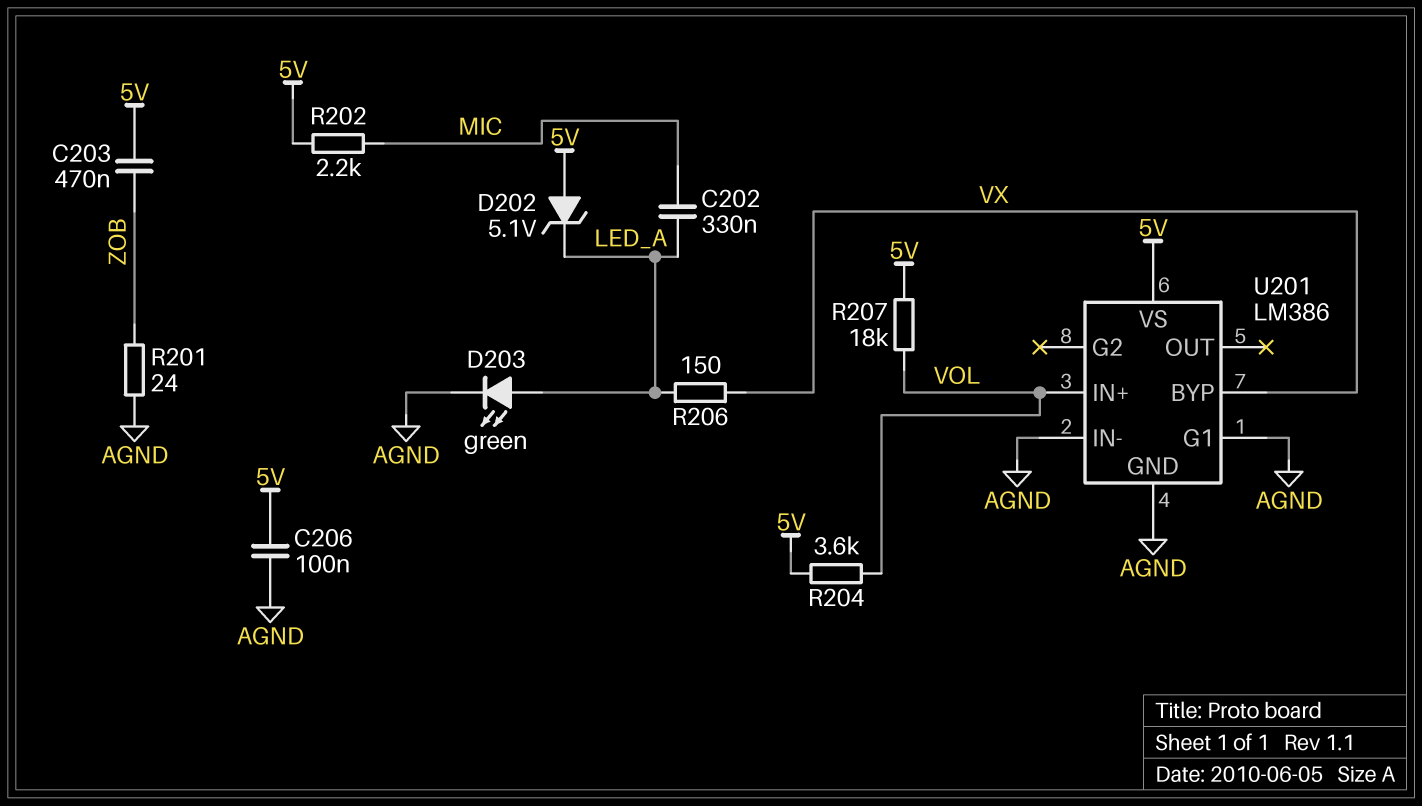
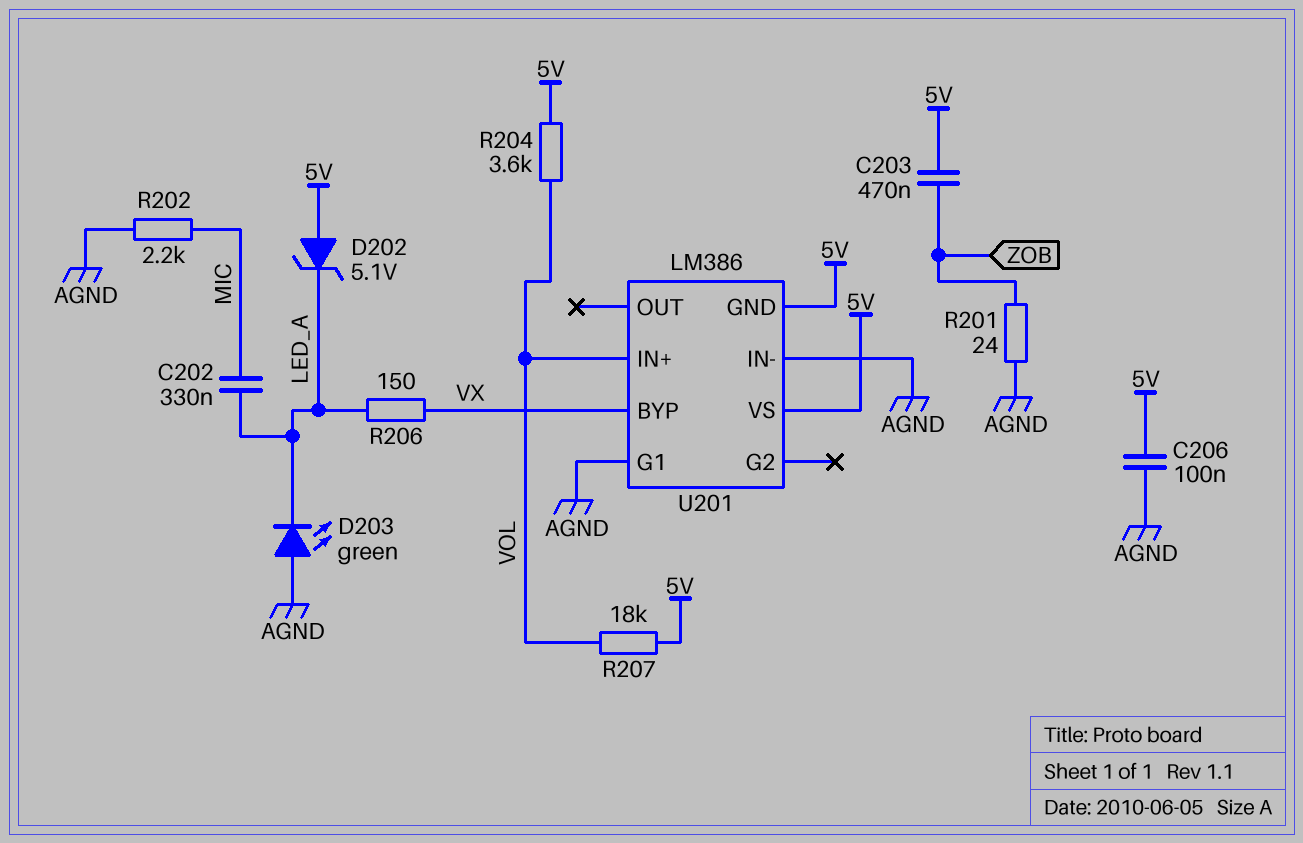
D203: LED green (A LED_A, K AGND) -> LED green (A AGND, K LED_A)
R202: 2.2k (5V, MIC) -> 2.2k (AGND, MIC)
U201 pin GND: AGND -> 5V

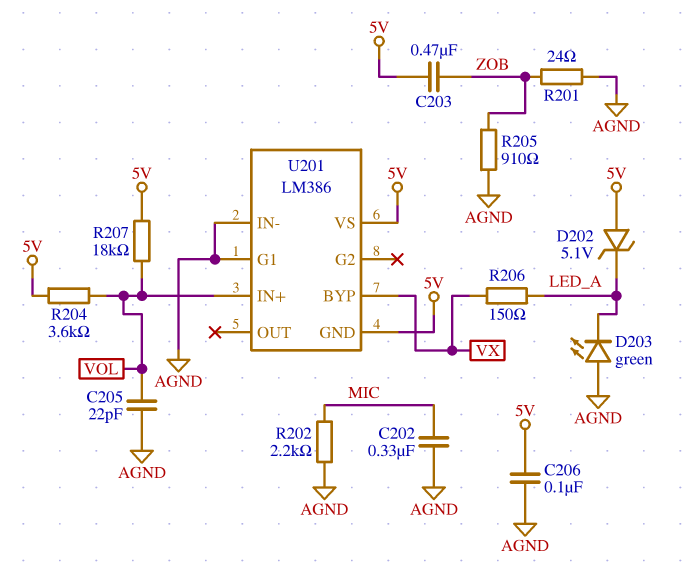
C202: 330nF (LED_A, MIC) -> 330nF (AGND, MIC)
C205: none -> 22pF (AGND, VOL)
R205: none -> 910 (AGND, ZOB)

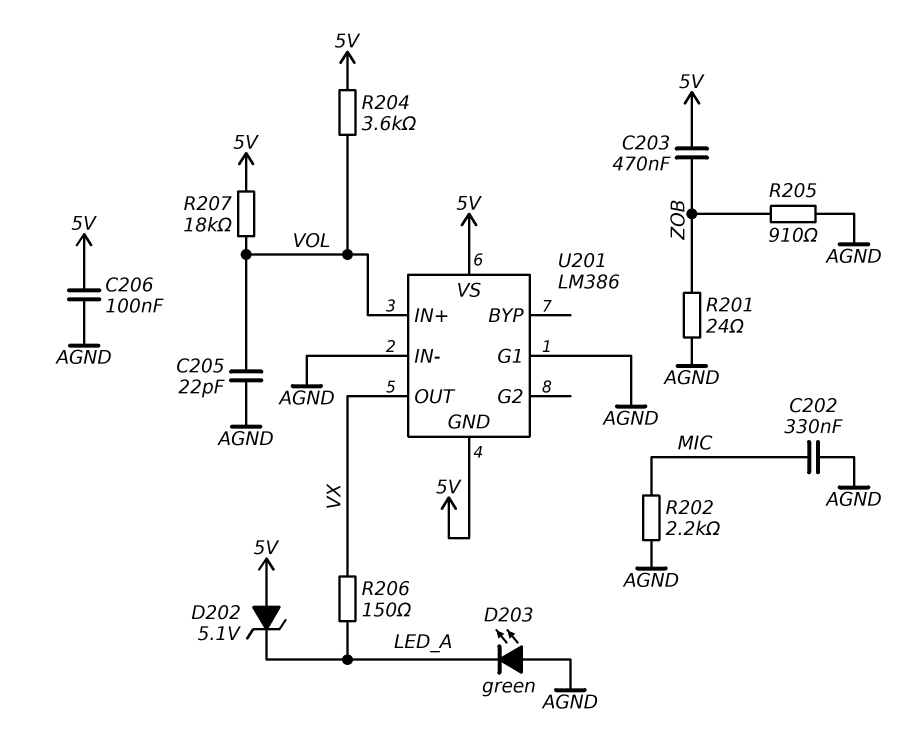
U201 pin BYP: VX -> none
U201 pin OUT: none -> VX

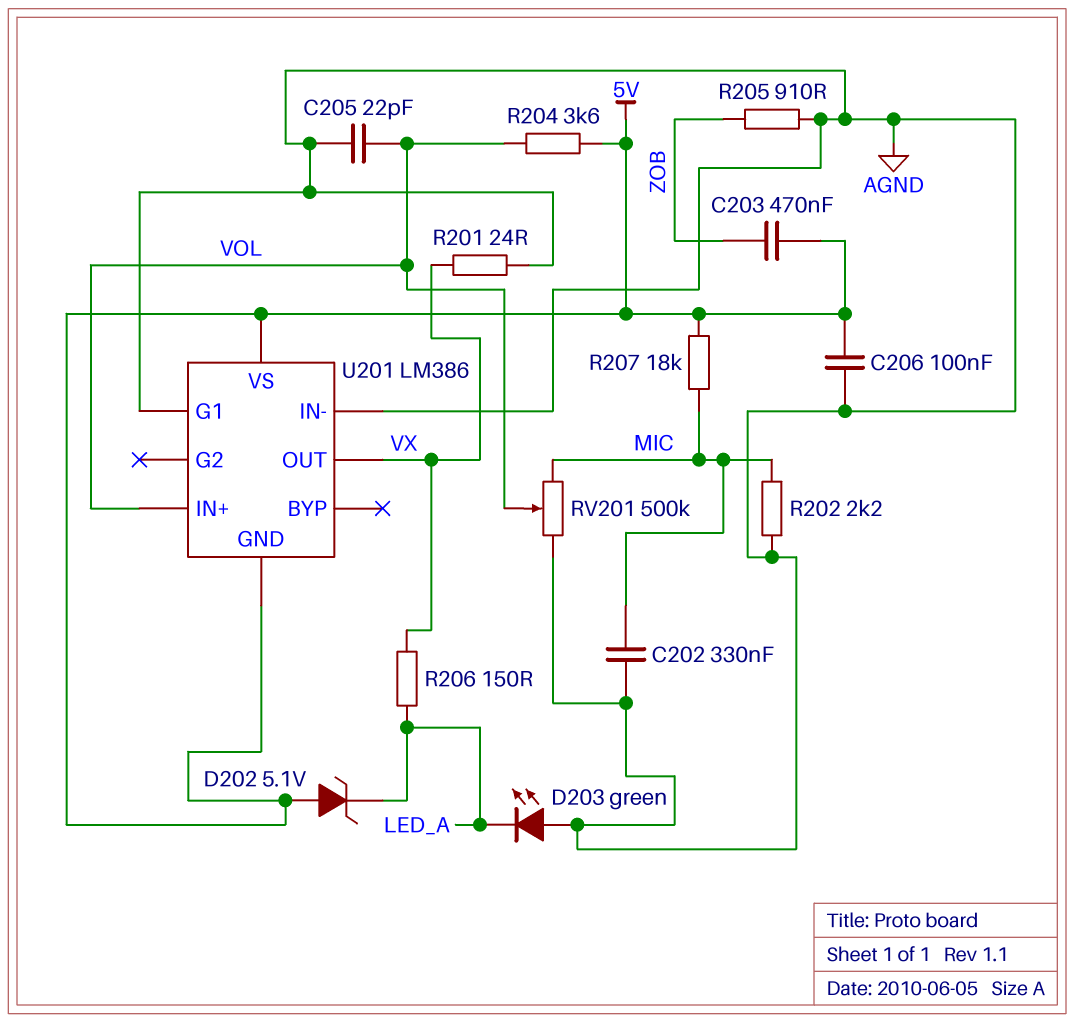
R201: 24 (AGND, ZOB) -> 24 (AGND, VX)
R207: 18k (5V, VOL) -> 18k (5V, MIC)
RV201: none -> 500k (AGND, MIC, wiper VOL)

